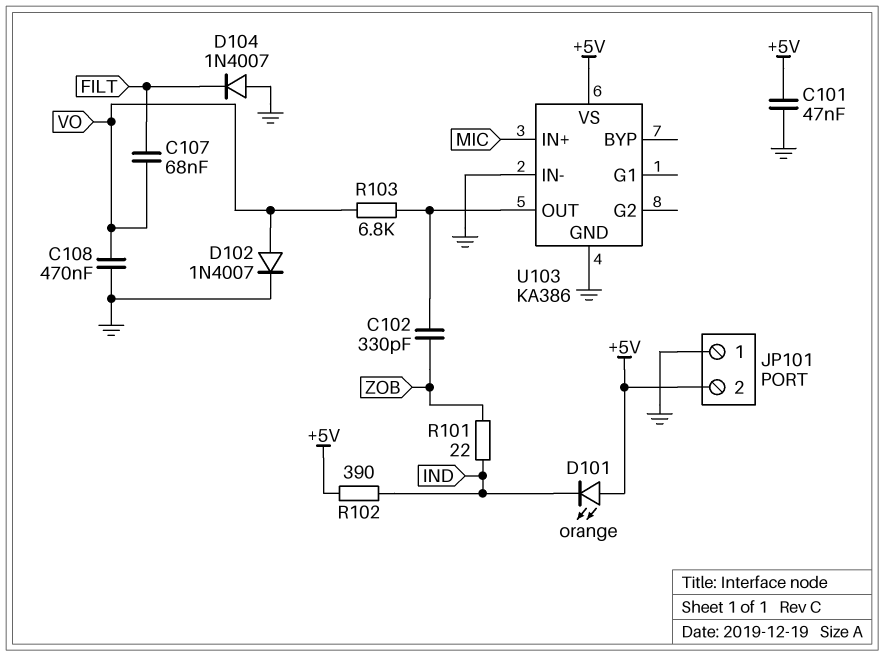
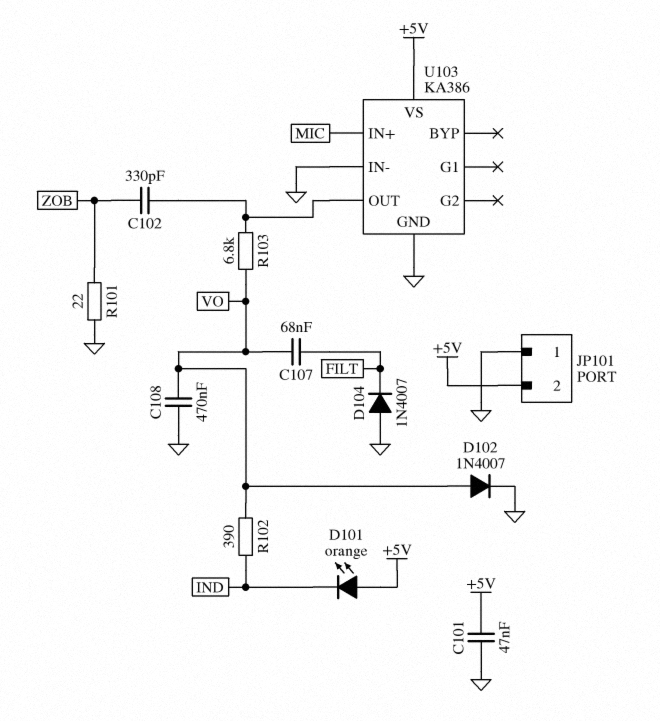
R101: 22 (IND, ZOB) -> 22 (GND, ZOB)
R102: 390 (+5V, IND) -> 390 (IND, VO)

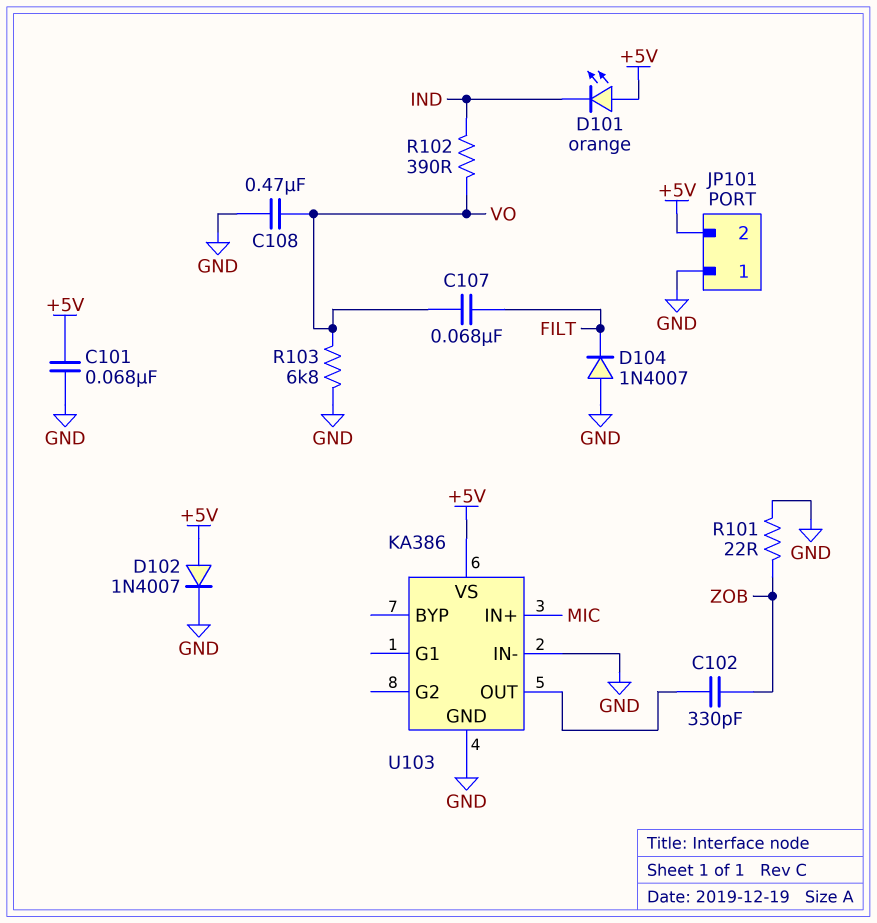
C101: 47nF (+5V, GND) -> 68nF (+5V, GND)
D102: diode 1N4007 (A VO, K GND) -> diode 1N4007 (A +5V, K GND)
R103: 6.8k (U103/OUT, VO) -> 6.8k (GND, VO)

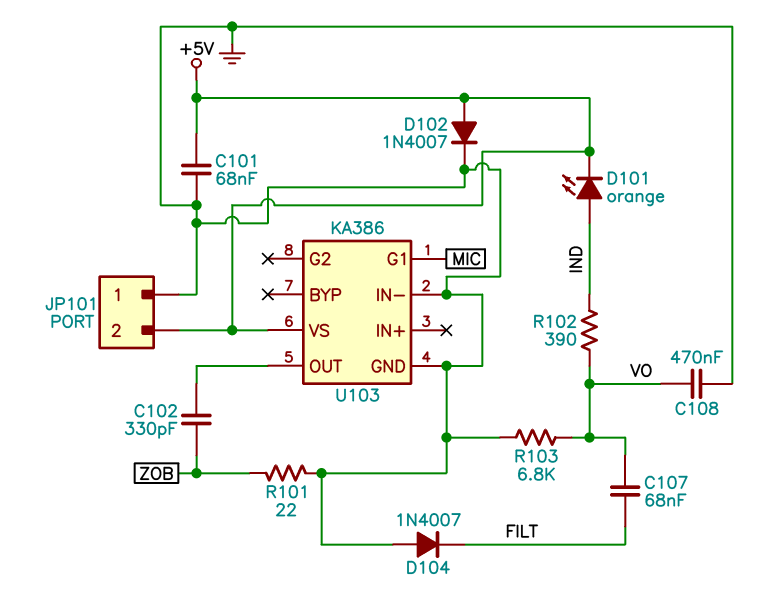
D101: LED orange (A +5V, K IND) -> LED orange (A IND, K +5V)
U103 pin G1: none -> MIC
U103 pin IN+: MIC -> none

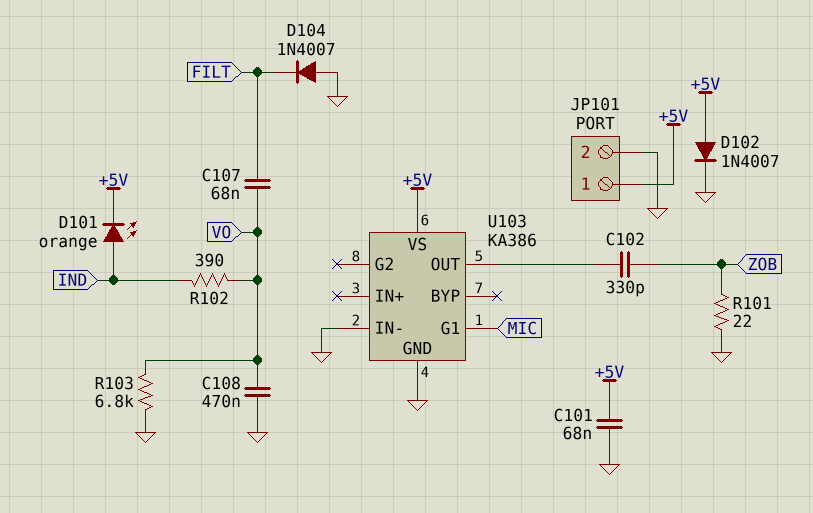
JP101 pin 1: GND -> +5V
JP101 pin 2: +5V -> GND

